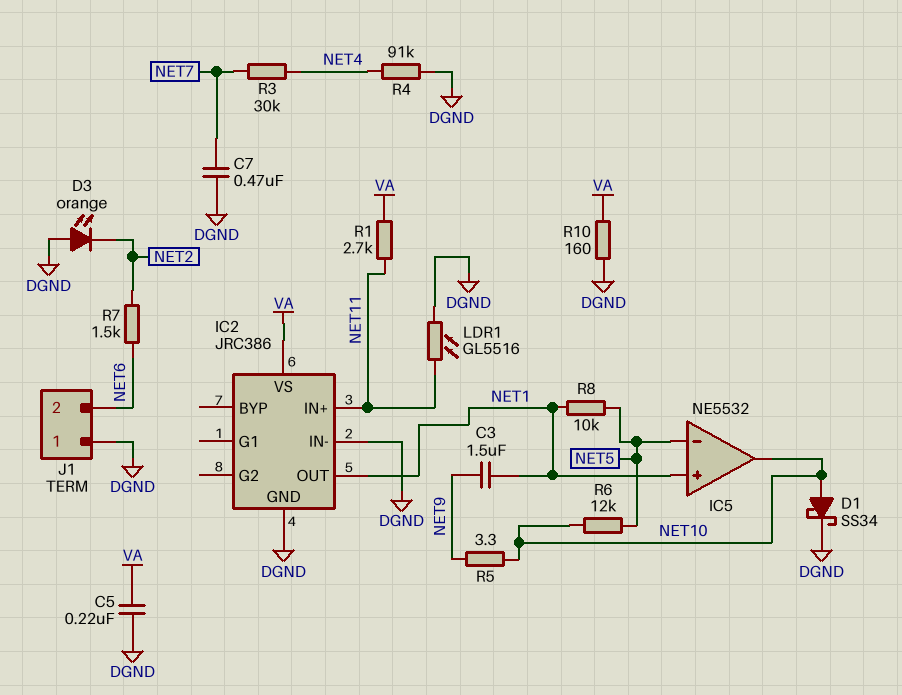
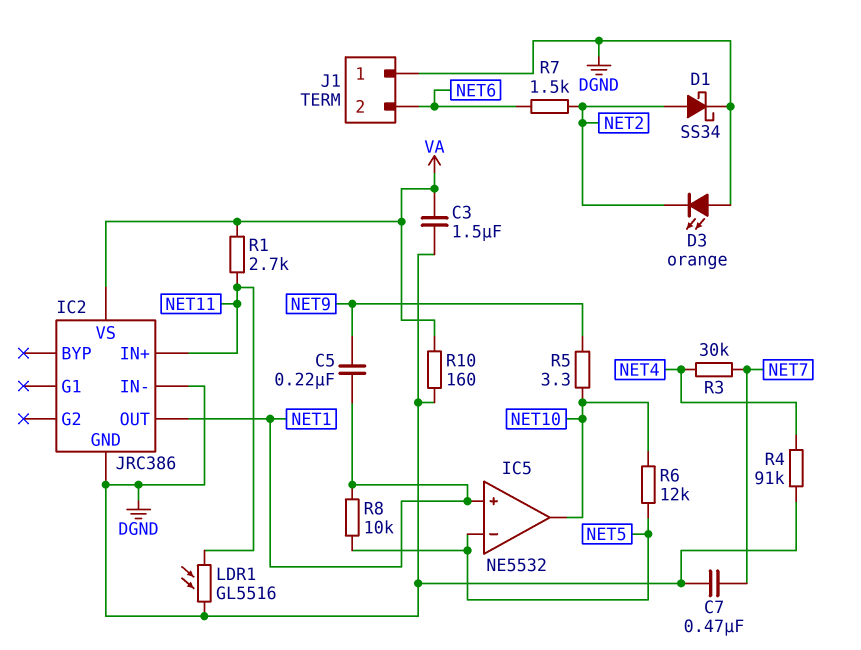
C3: 1.5uF (NET1, NET9) -> 1.5uF (DGND, VA)
C5: 220nF (DGND, VA) -> 220nF (NET1, NET9)
D1: schottky SS34 (A NET10, K DGND) -> schottky SS34 (A NET2, K DGND)

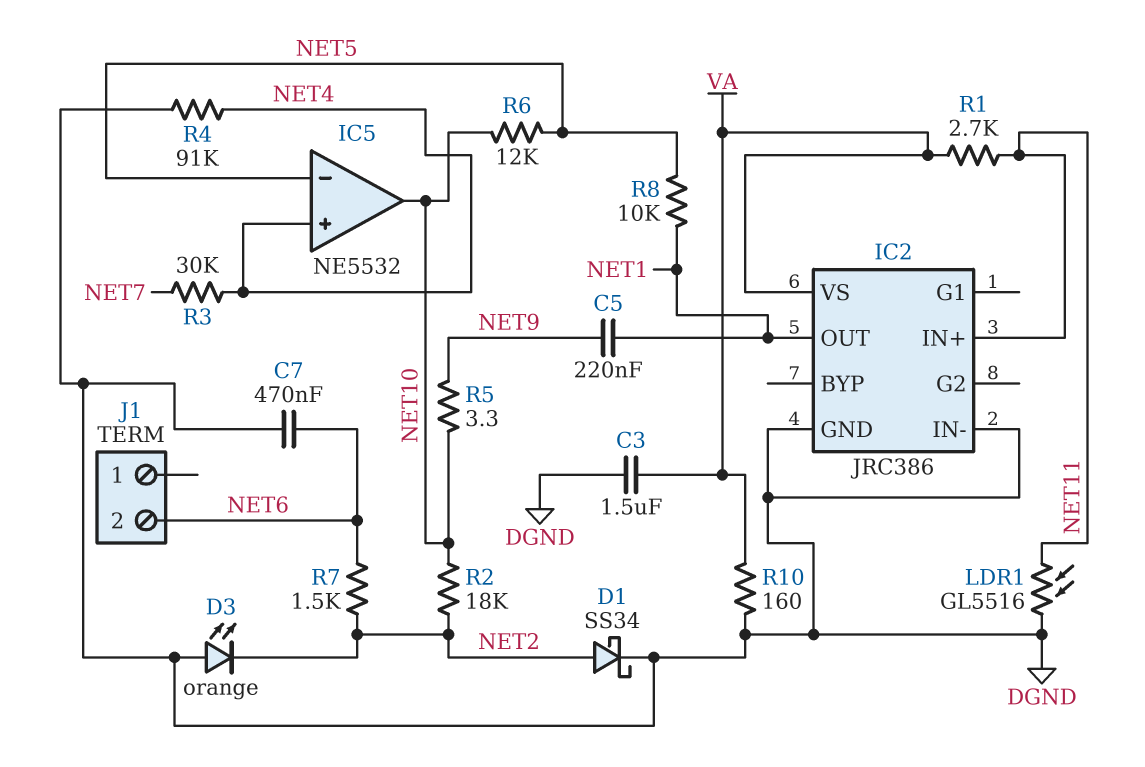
C7: 470nF (DGND, NET7) -> 470nF (DGND, NET6)
IC5 pin in+: NET1 -> NET4
J1 pin 1: DGND -> none
R2: none -> 18k (NET2, NET10)

